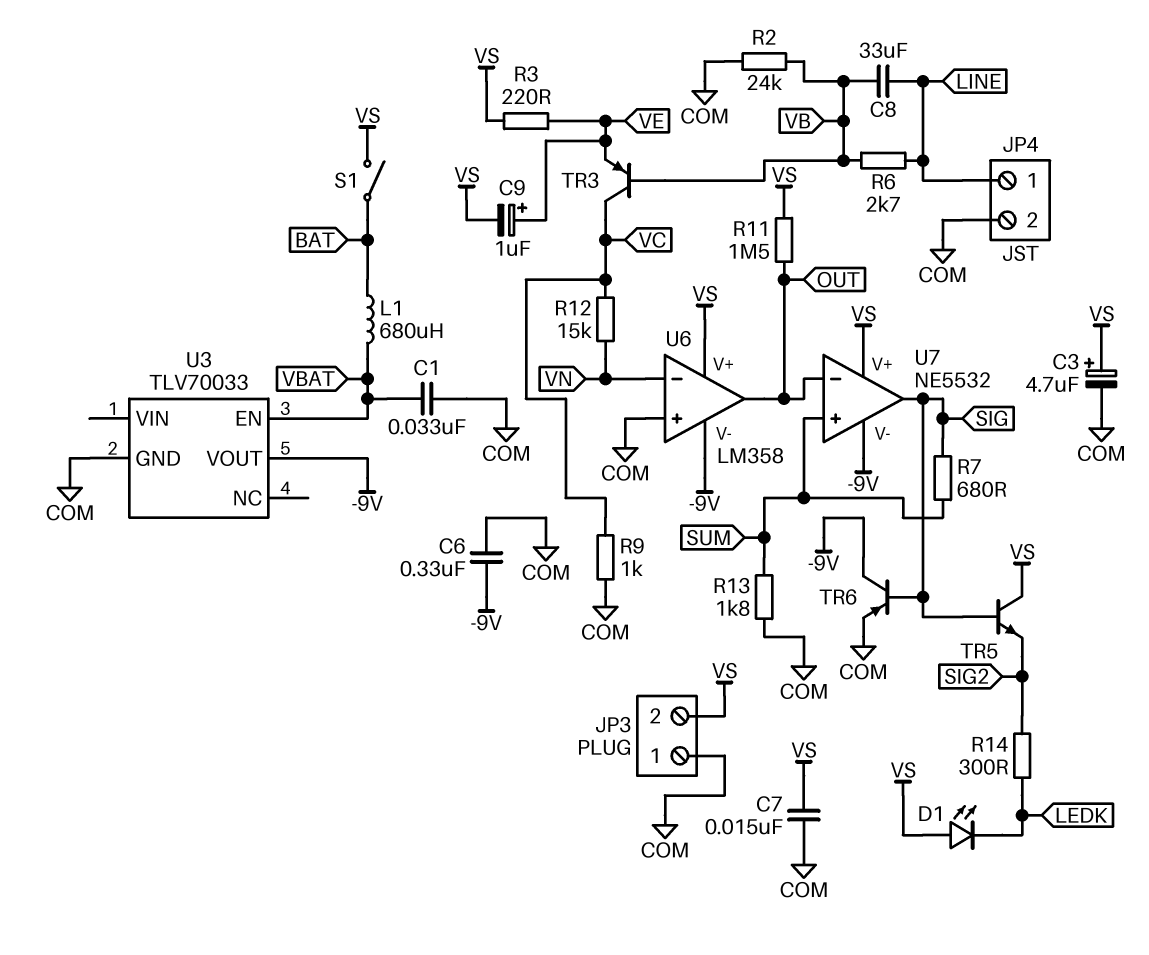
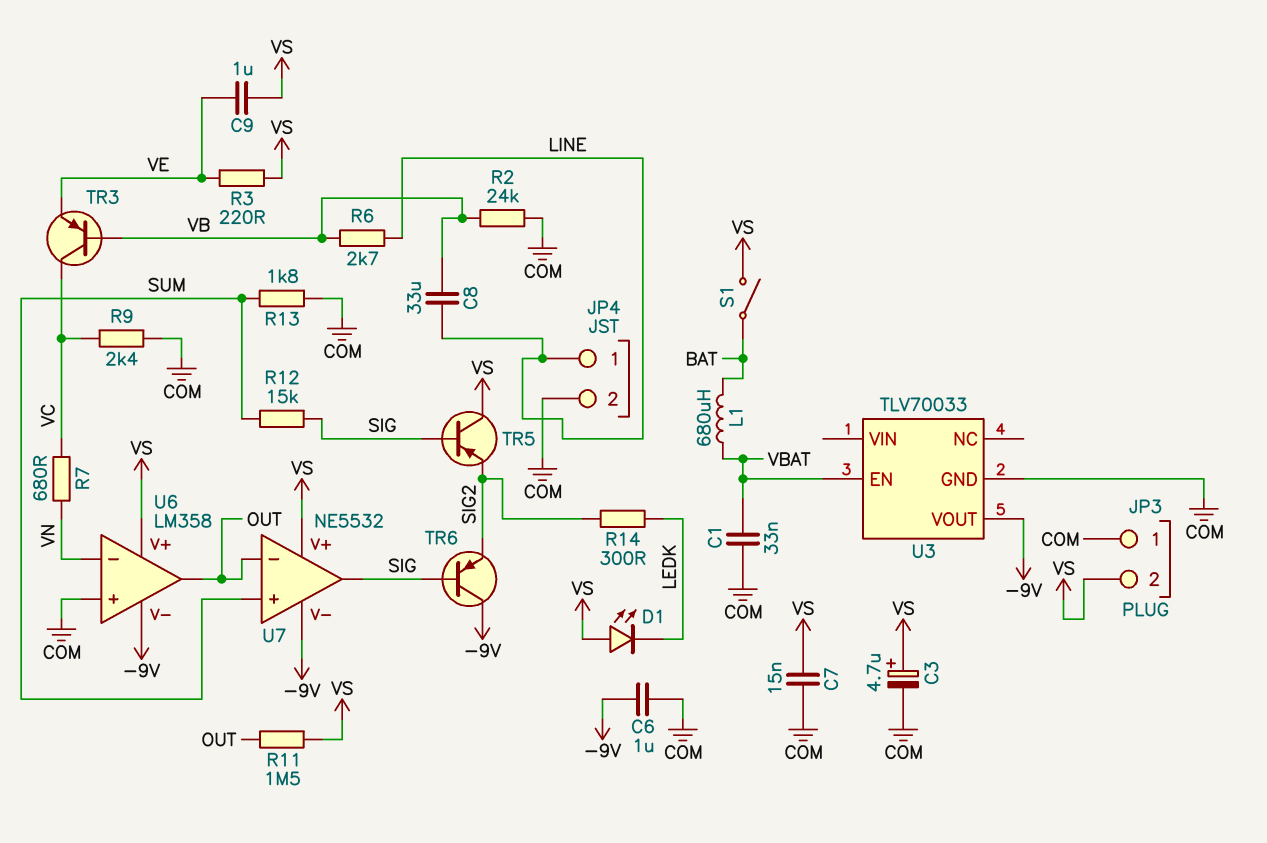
C6: 330nF (-9V, COM) -> 1uF (-9V, COM)
C9: 1uF (plus VE, minus VS) -> 1uF (VE, VS)
R7: 680 (SIG, SUM) -> 680 (VC, VN)
R9: 1k (COM, VC) -> 2.4k (COM, VC)
R12: 15k (VC, VN) -> 15k (SIG, SUM)
TR5: NPN (B SIG, C VS, E SIG2) -> PNP (B SIG, C VS, E SIG2)
TR6: PNP (B SIG, C -9V, E COM) -> PNP (B SIG, C -9V, E SIG2)

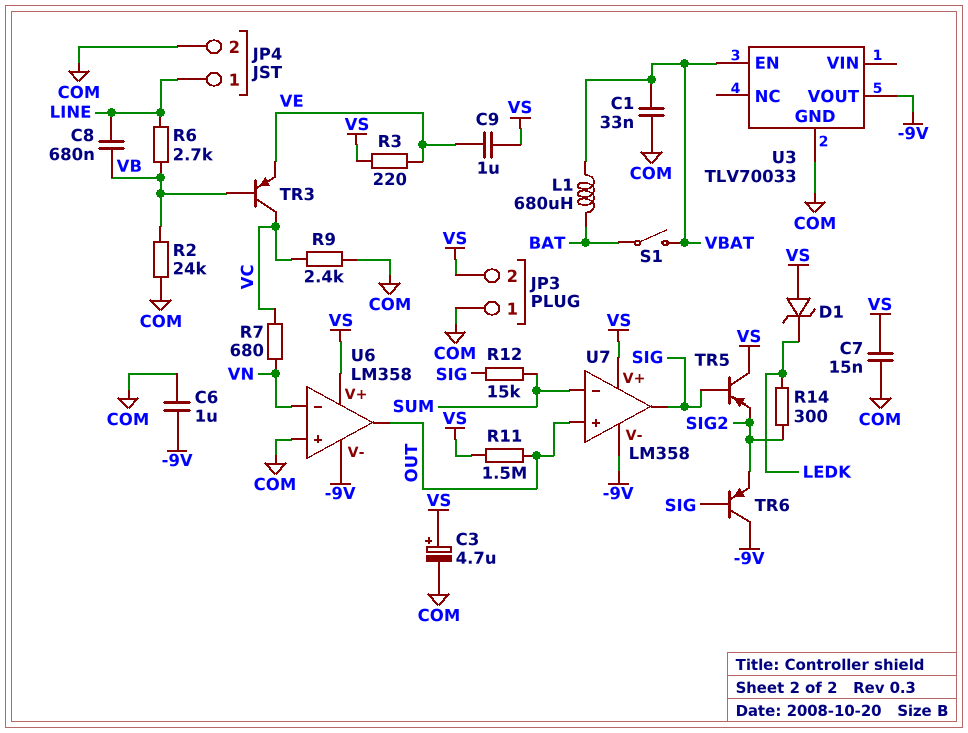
C8: 33uF (LINE, VB) -> 680nF (LINE, VB)
D1: LED (A VS, K LEDK) -> zener (A VS, K LEDK)
R13: 1.8k (COM, SUM) -> none
S1: switch (BAT, VS) -> switch (BAT, VBAT)
U7: NE5532 -> LM358
U7 pin in+: SUM -> OUT
U7 pin in-: OUT -> SUM

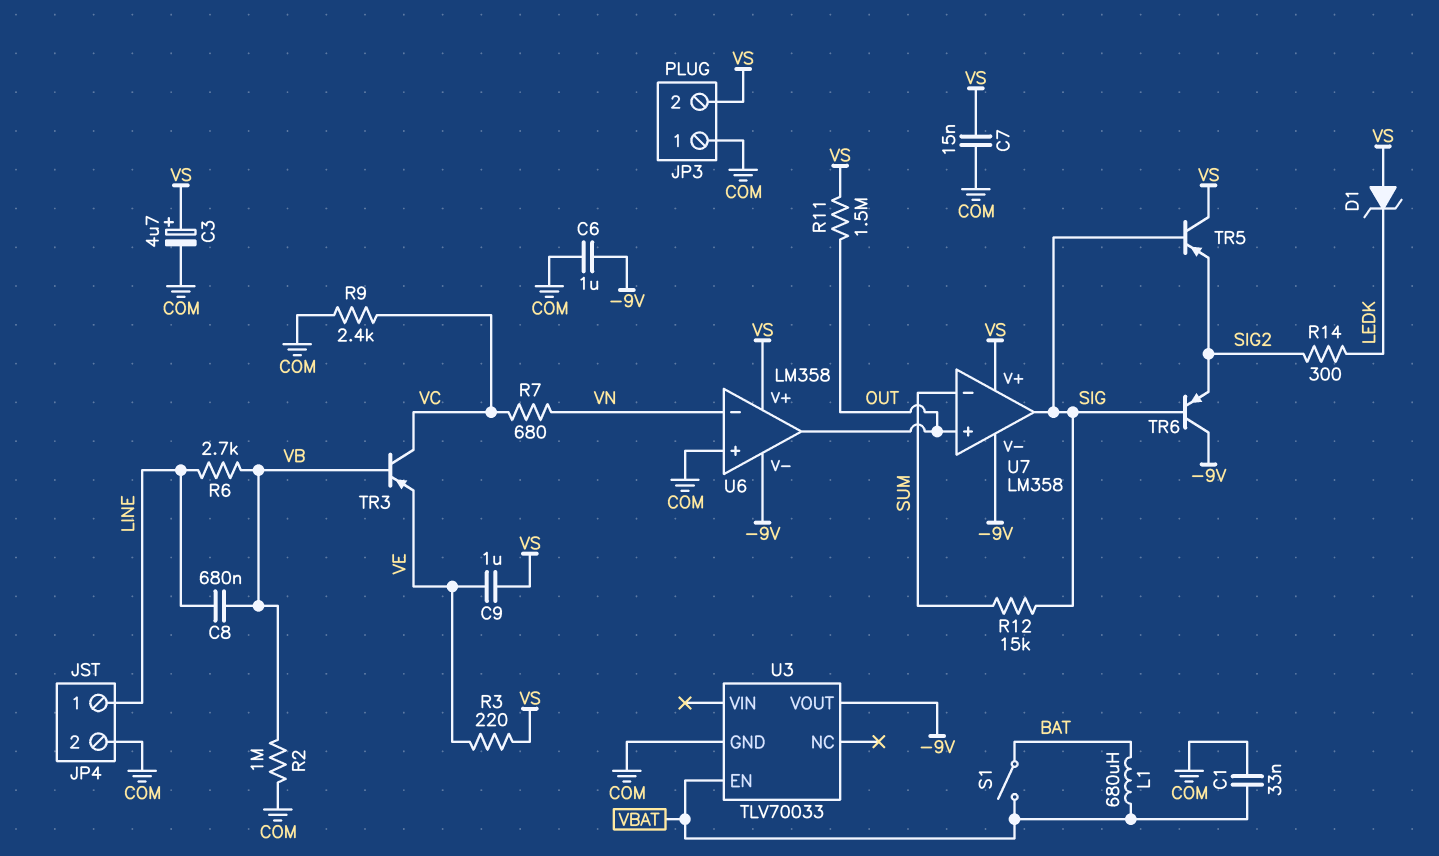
R2: 24k (COM, VB) -> 1M (COM, VB)

